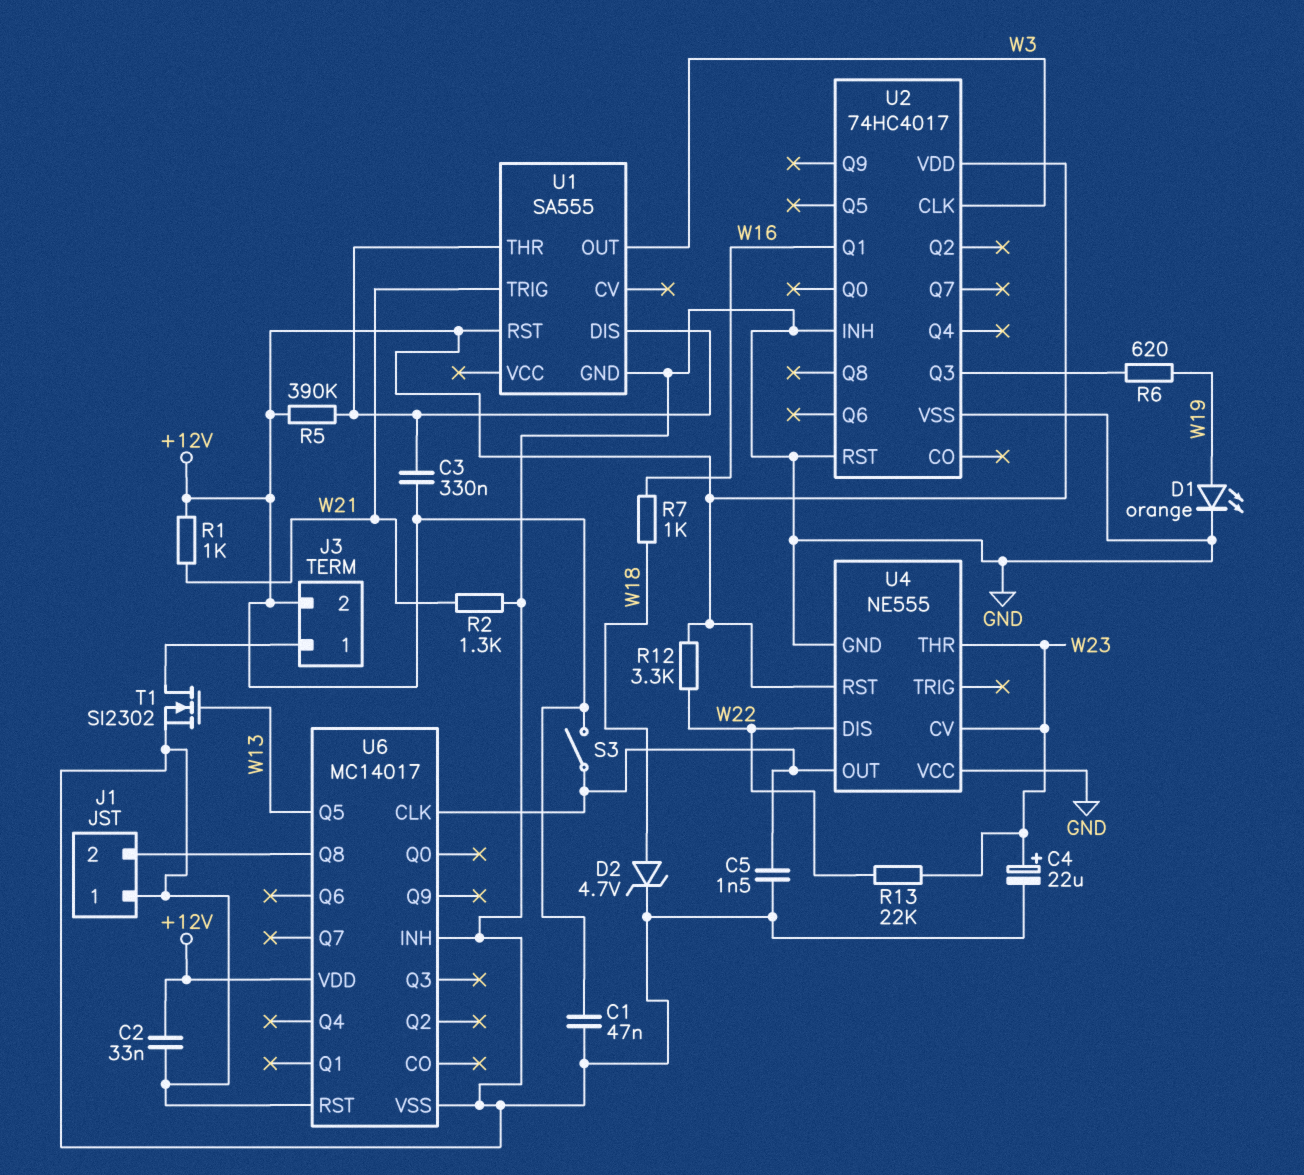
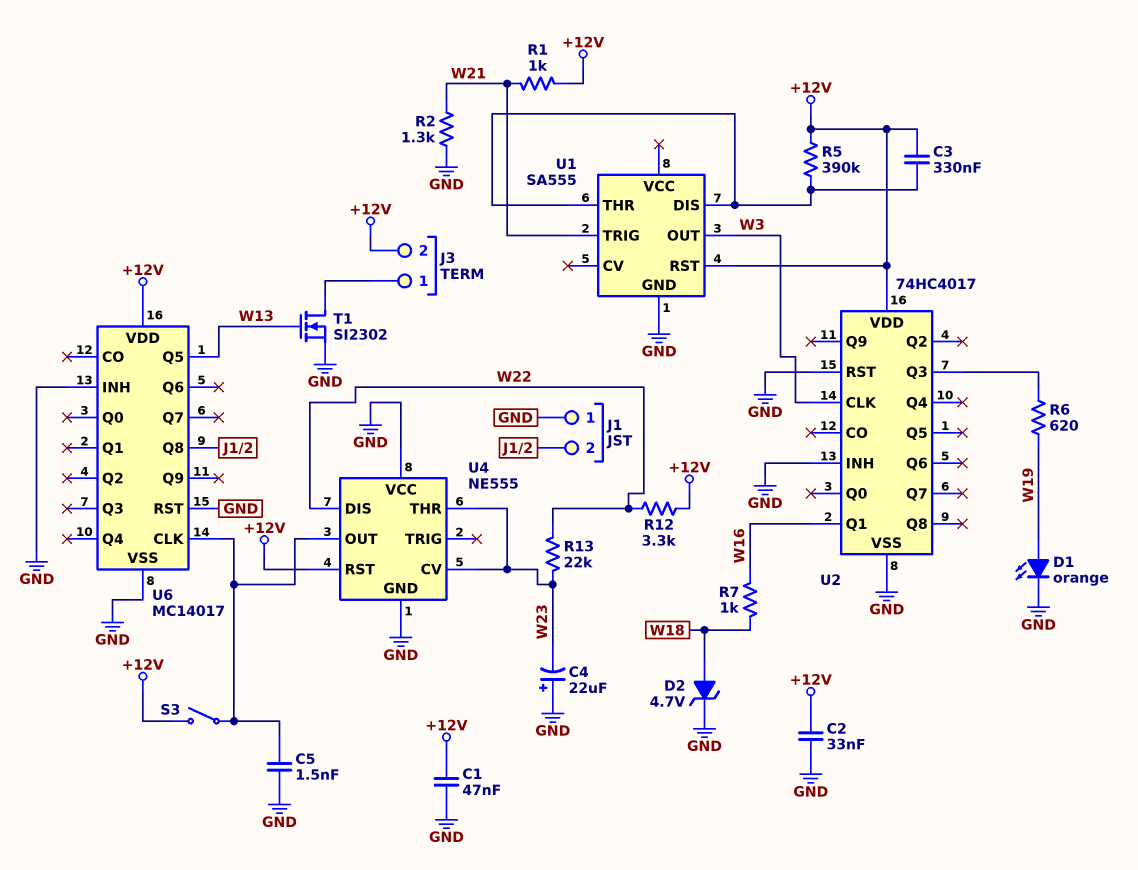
C4: 22uF (plus W23, minus GND) -> 22uF (plus GND, minus W23)

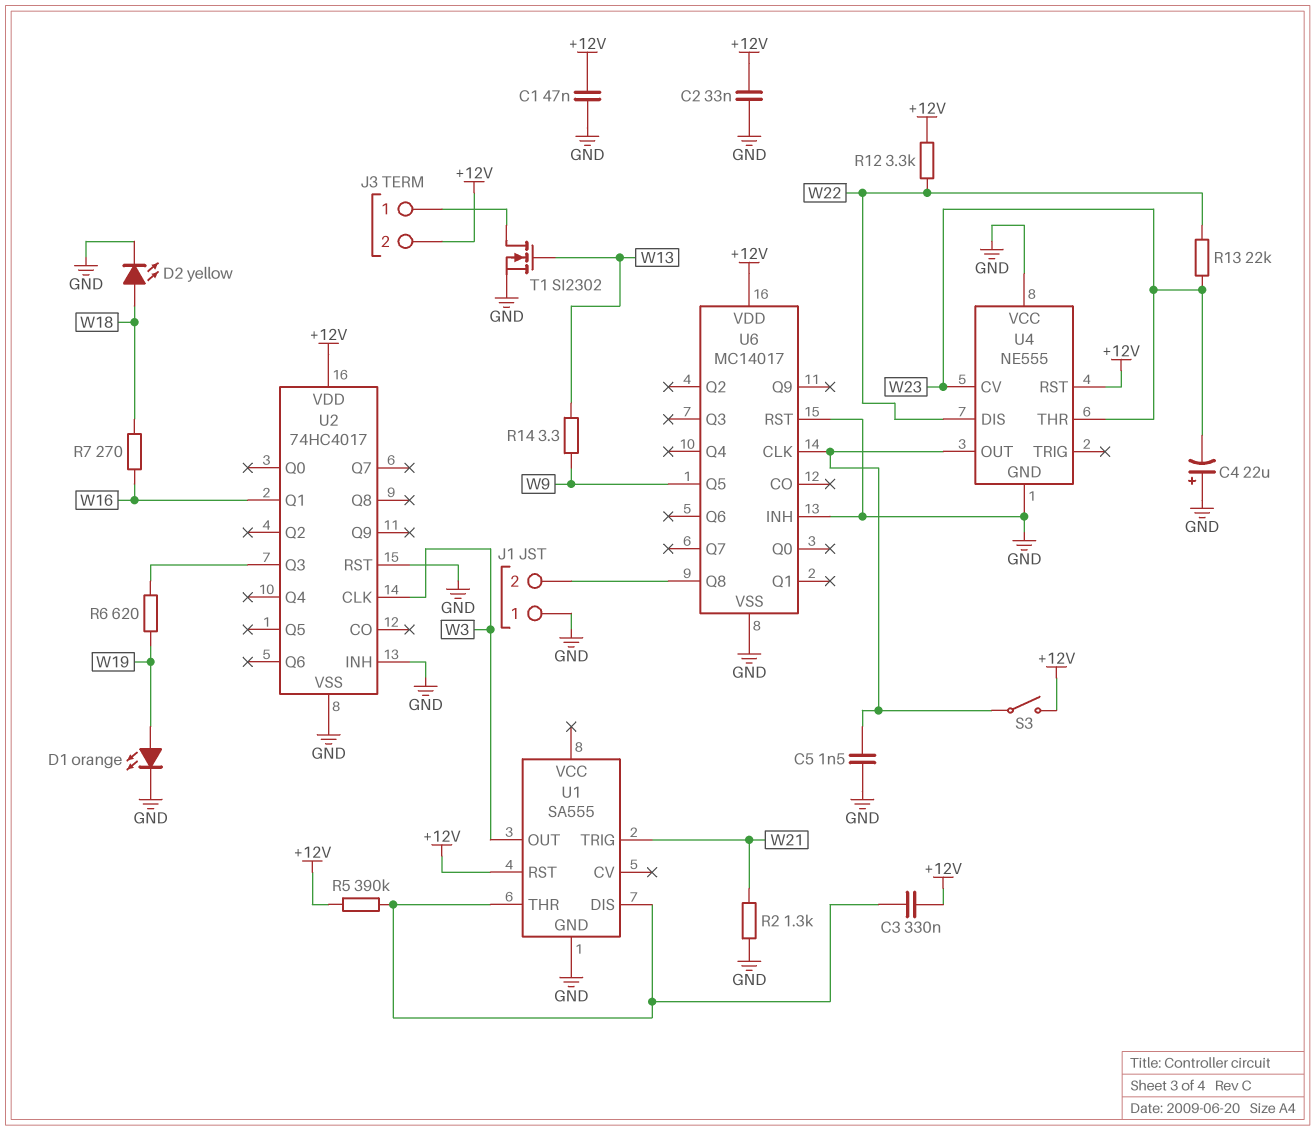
D2: zener 4.7V (A W18, K GND) -> LED yellow (A W18, K GND)
R1: 1k (+12V, W21) -> none
R7: 1k (W16, W18) -> 270 (W16, W18)
R14: none -> 3.3 (W9, W13)
U6 pin Q5: W13 -> W9

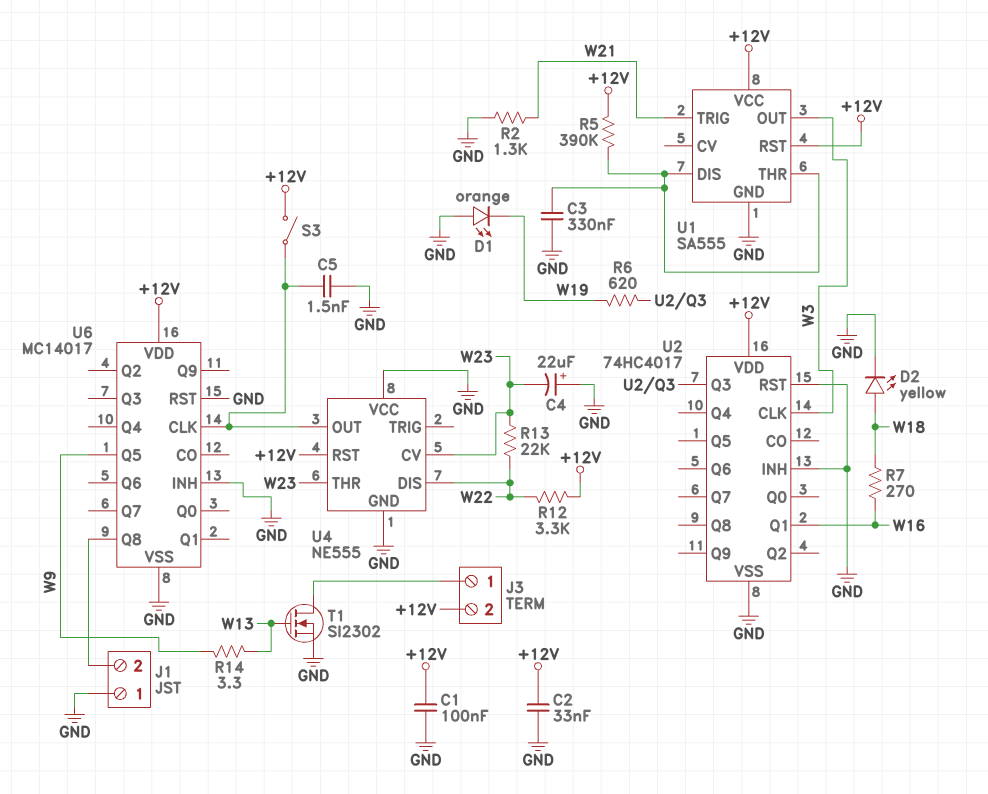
C1: 47nF (+12V, GND) -> 100nF (+12V, GND)
C3: 330nF (+12V, U1/DIS) -> 330nF (GND, U1/DIS)
D1: LED orange (A W19, K GND) -> LED orange (A GND, K W19)
U1 pin VCC: none -> +12V

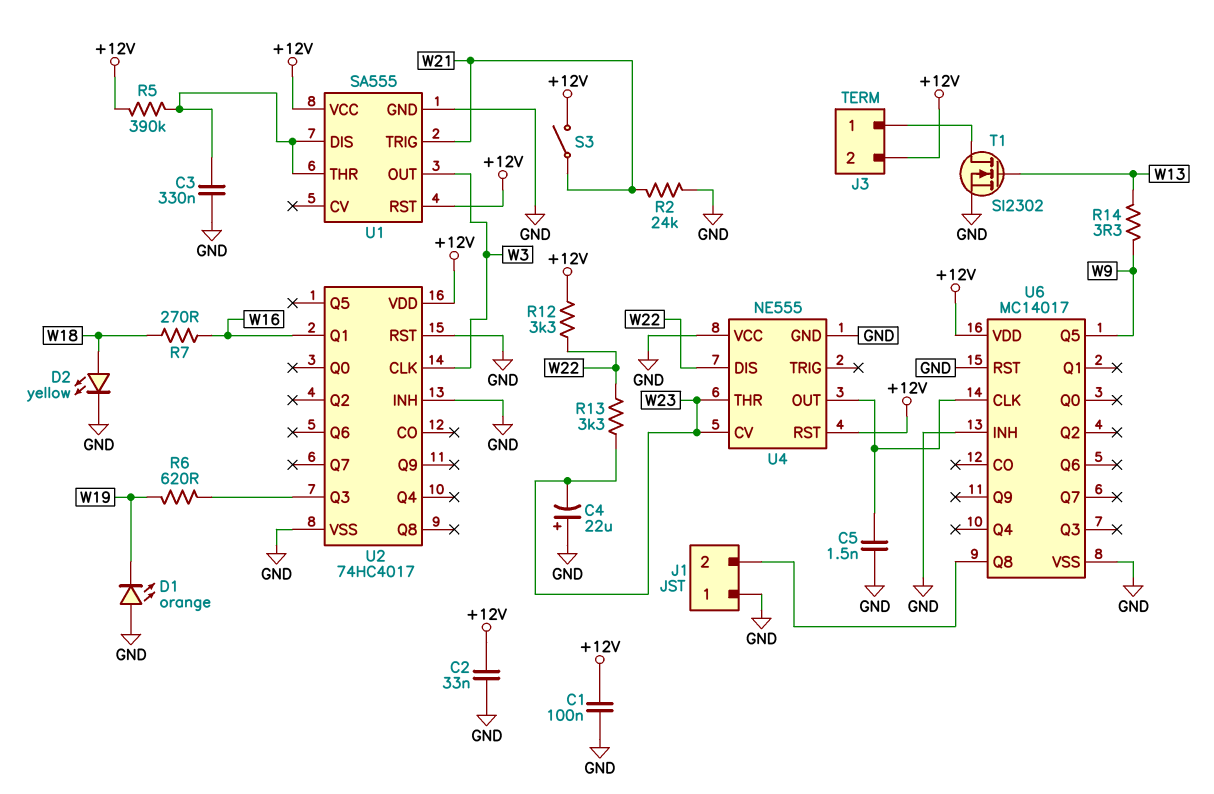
R2: 1.3k (GND, W21) -> 24k (GND, W21)
R13: 22k (W22, W23) -> 3.3k (W22, W23)
S3: switch (+12V, U4/OUT) -> switch (+12V, W21)

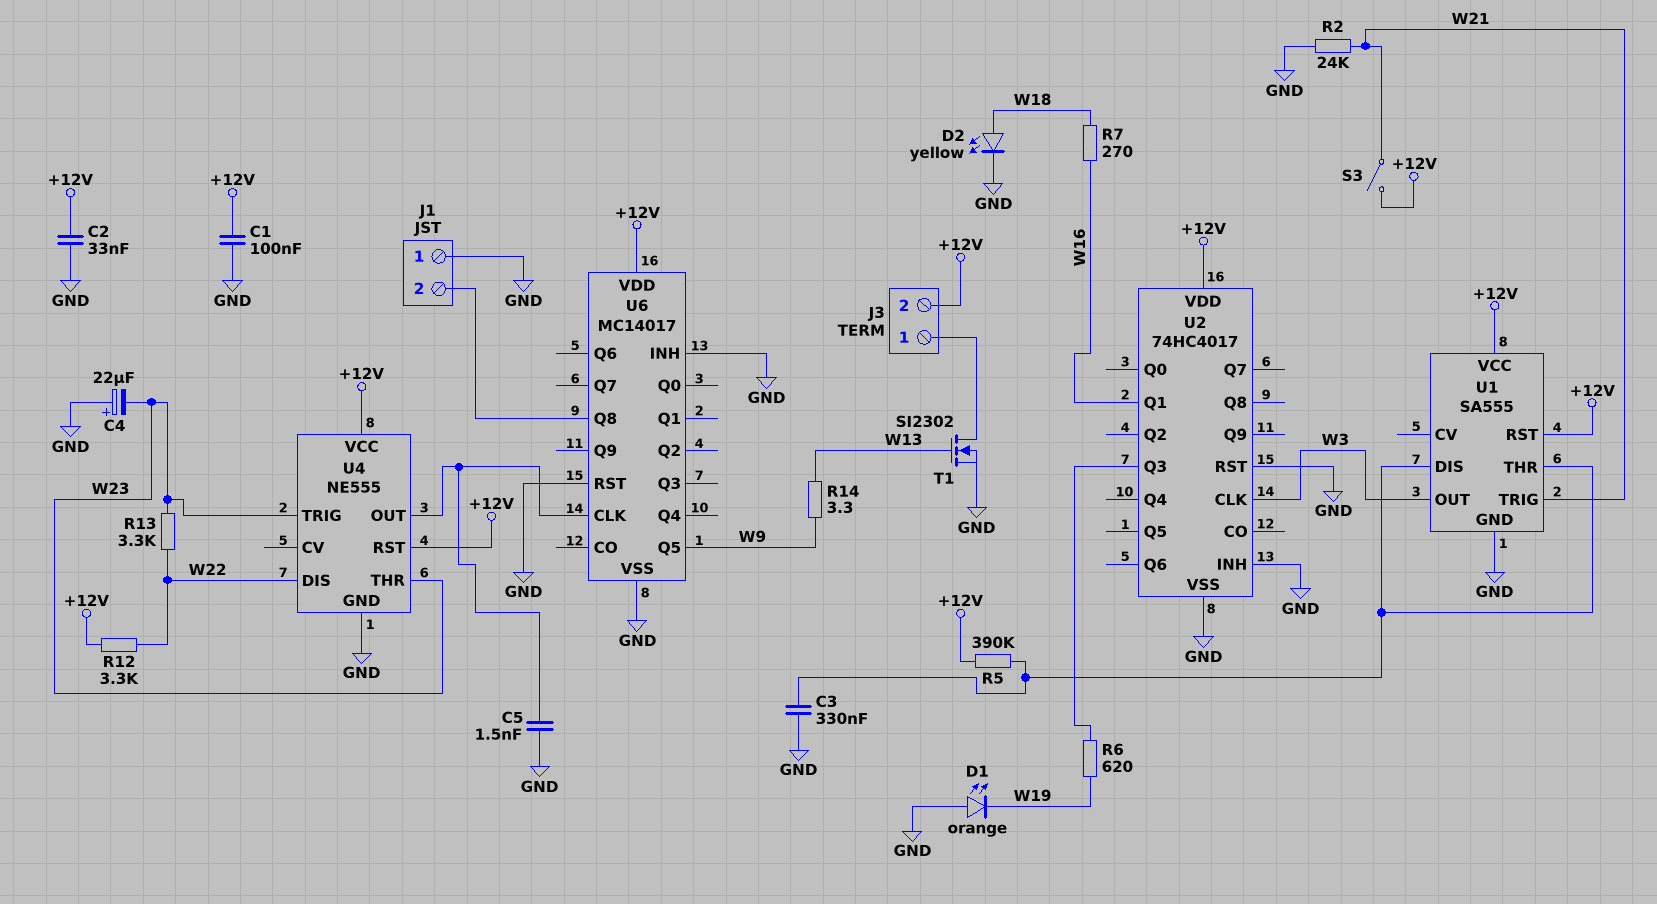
U4 pin CV: W23 -> none
U4 pin TRIG: none -> W23
U4 pin VCC: GND -> +12V

